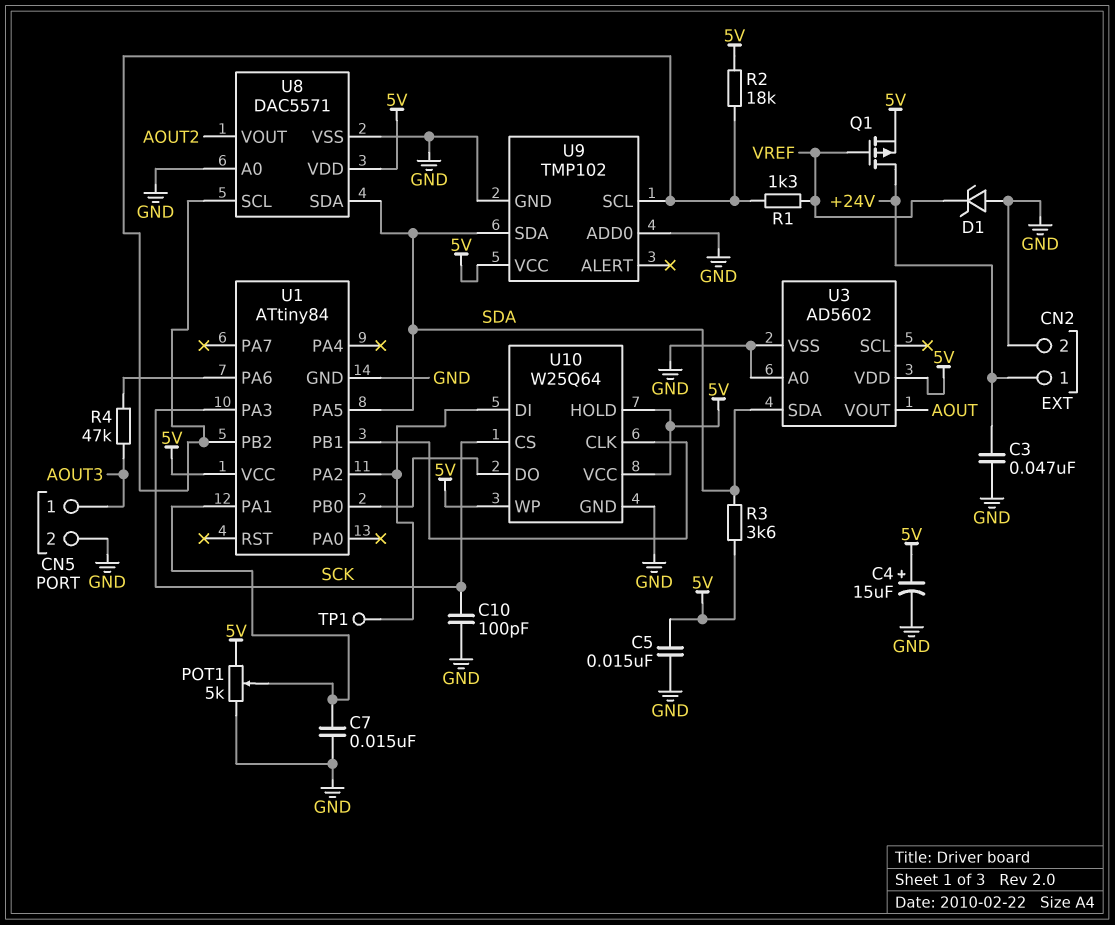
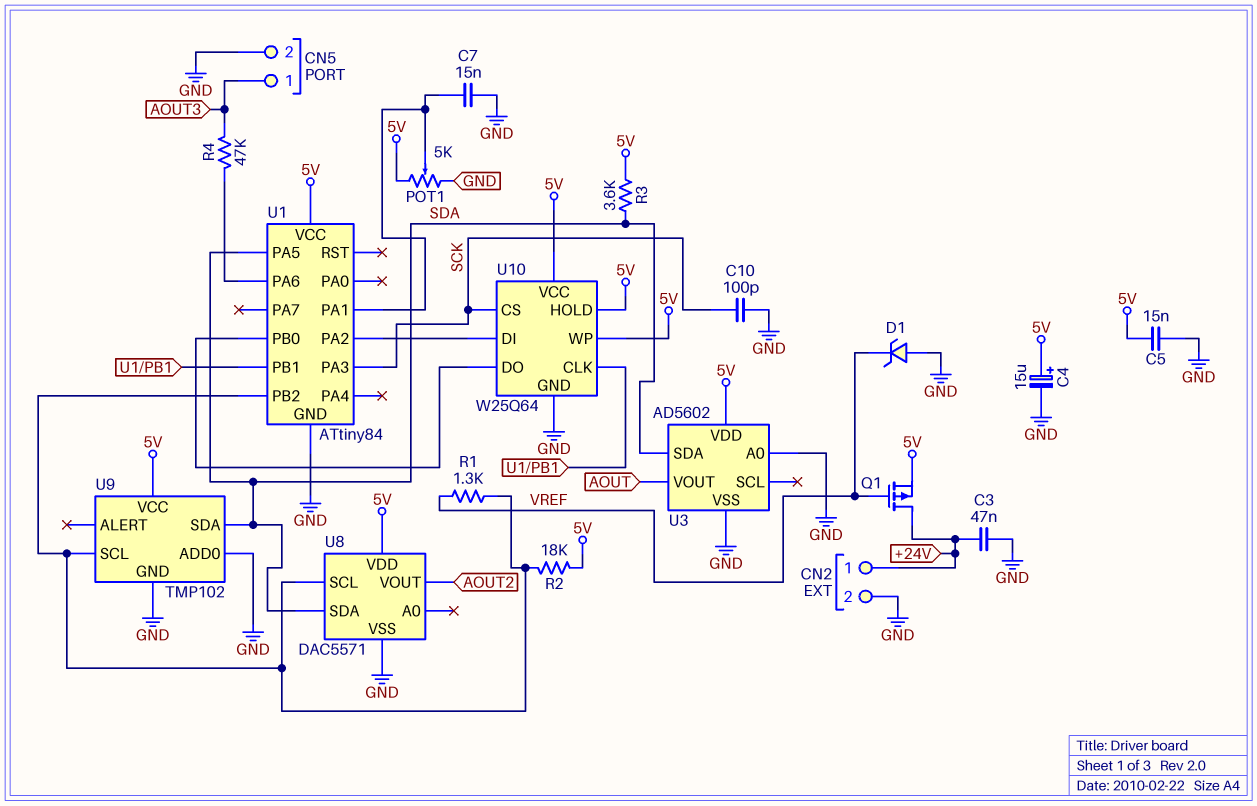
TP1: test point (U1/PA2) -> none
U8 pin A0: GND -> none

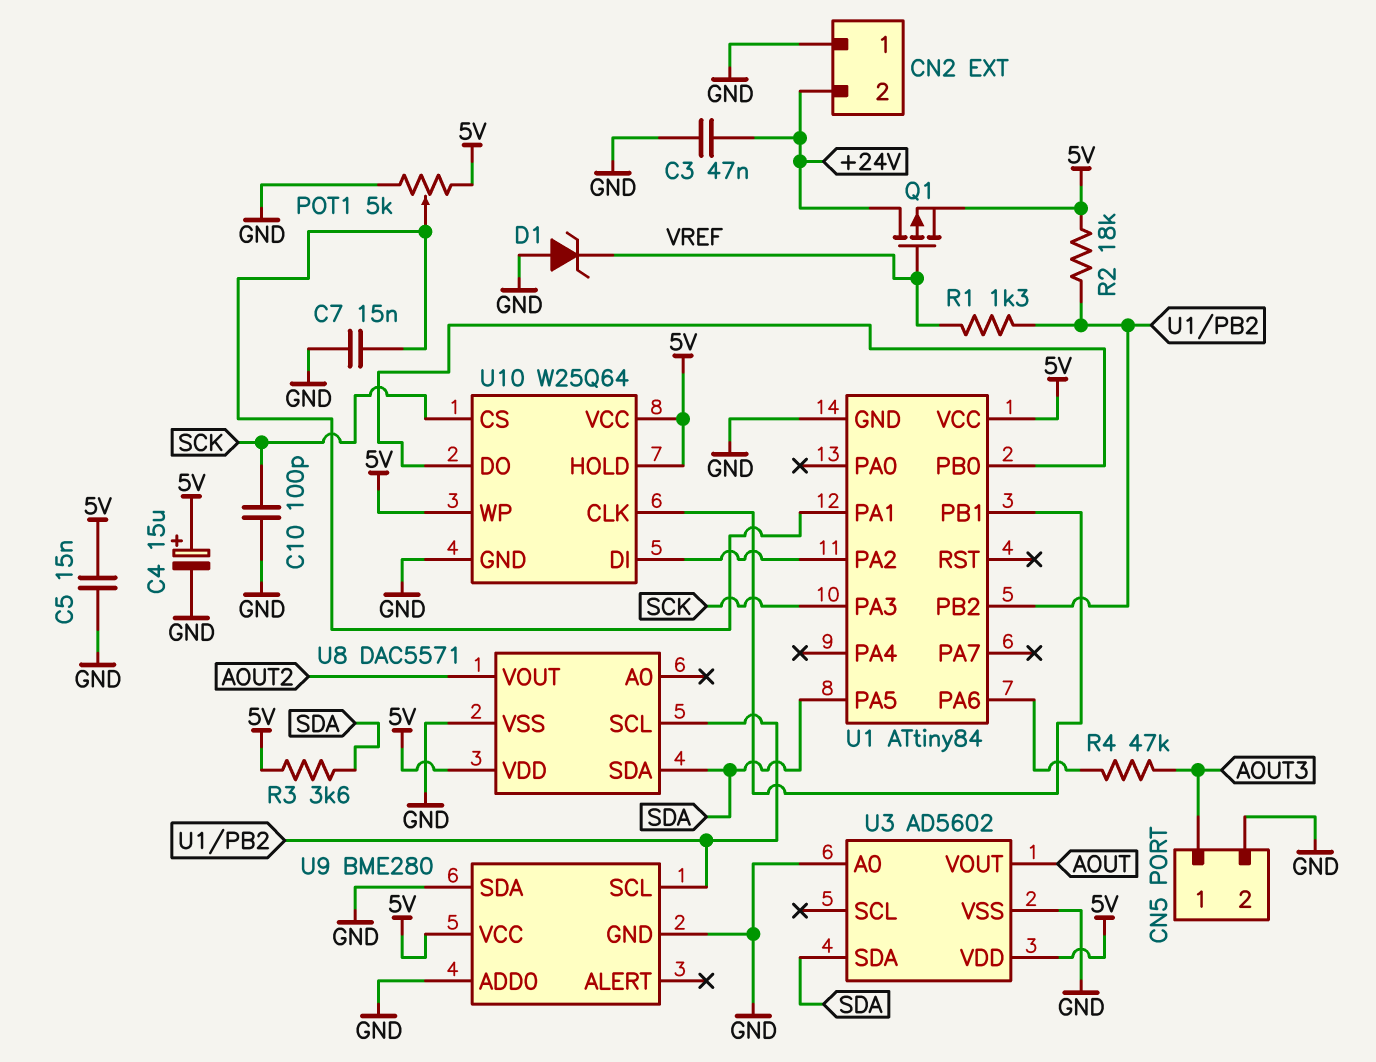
CN2 pin 1: +24V -> GND
CN2 pin 2: GND -> +24V
U9: TMP102 -> BME280
U9 pin SDA: SDA -> GND

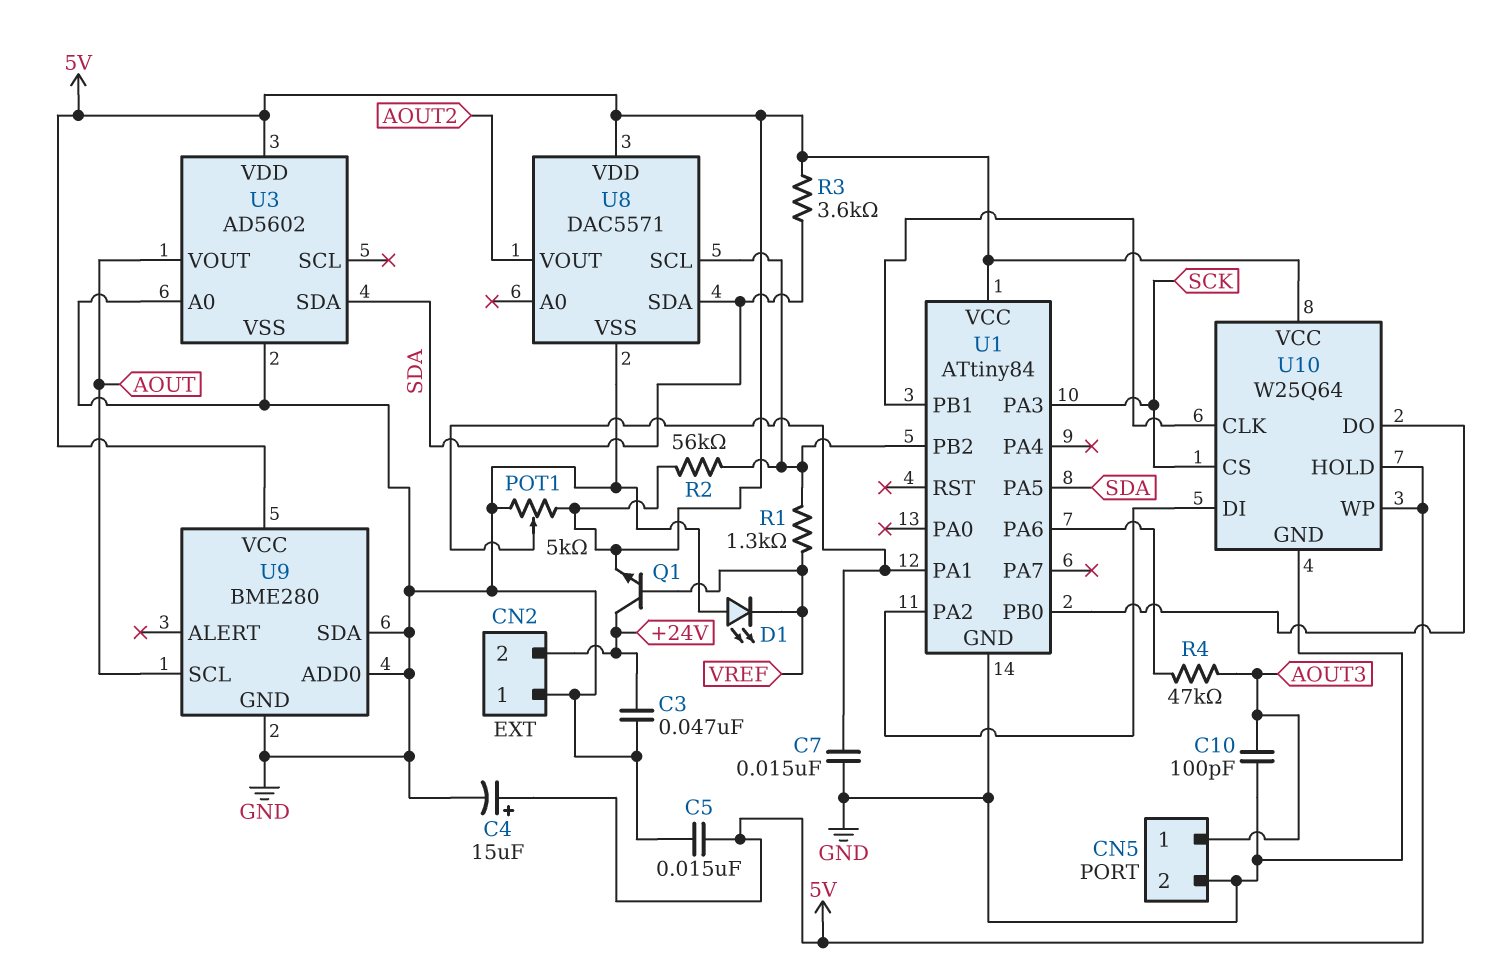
C10: 100pF (GND, SCK) -> 100pF (AOUT3, GND)
D1: zener (A GND, K VREF) -> LED (A GND, K VREF)
Q1: PMOS (G VREF, D +24V, S 5V) -> NPN (B VREF, C +24V, E 5V)
R2: 18k (5V, U1/PB2) -> 56k (5V, U1/PB2)
U9 pin SCL: U1/PB2 -> AOUT

